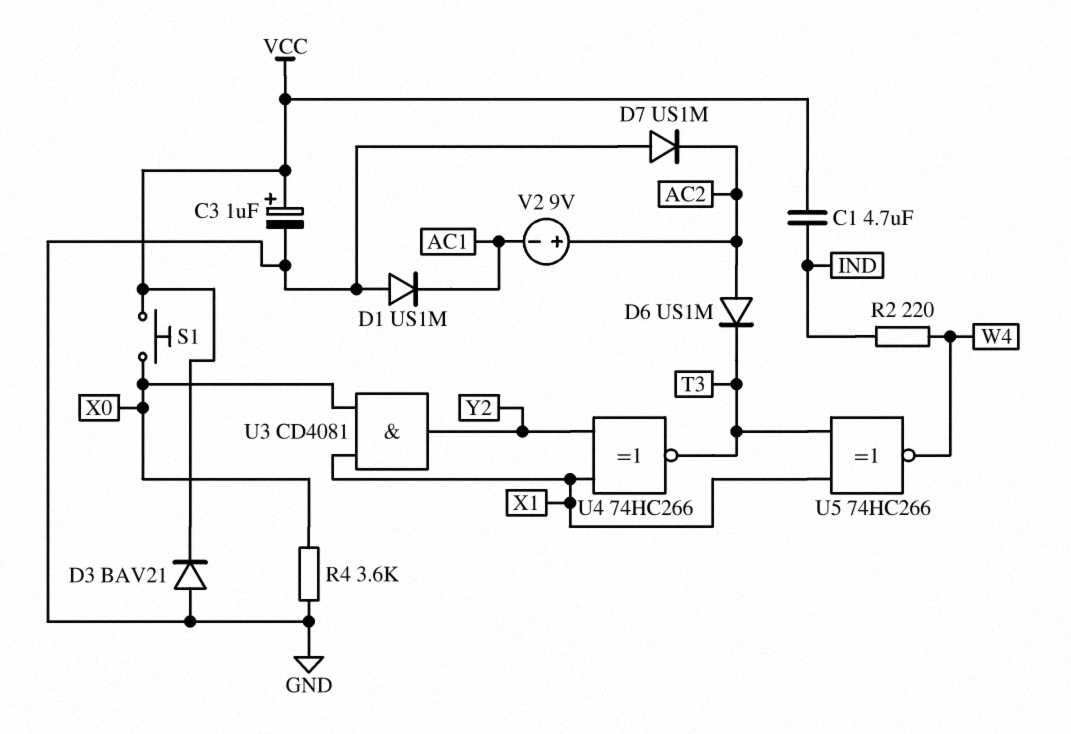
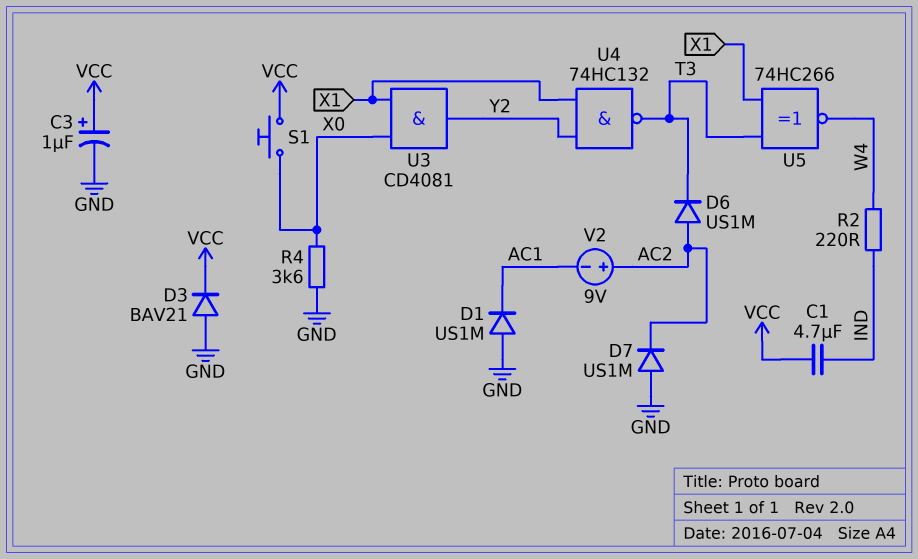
U4: XNOR 74HC266 (in X1, in Y2, out T3) -> NAND 74HC132 (in X1, in Y2, out T3)

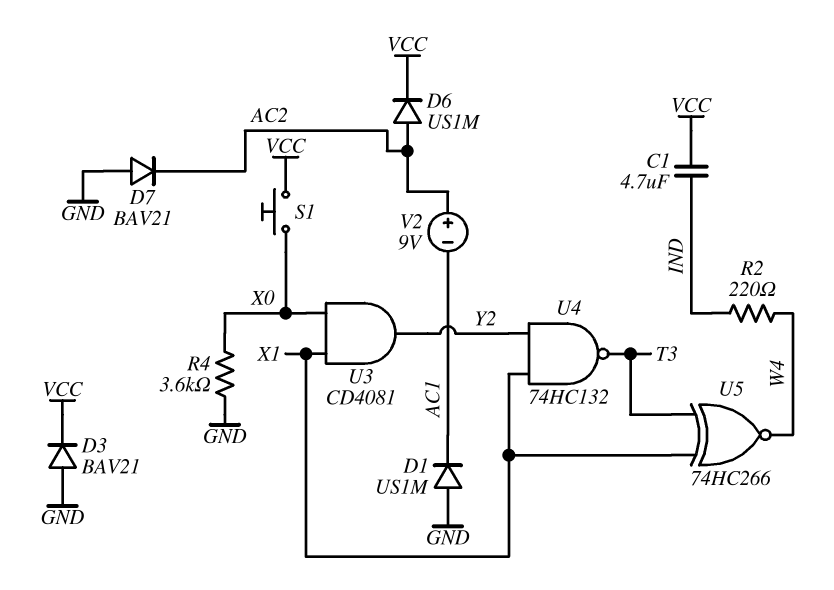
C3: 1uF (plus VCC, minus GND) -> none
D6: diode US1M (A AC2, K T3) -> diode US1M (A AC2, K VCC)
D7: diode US1M (A GND, K AC2) -> diode BAV21 (A GND, K AC2)

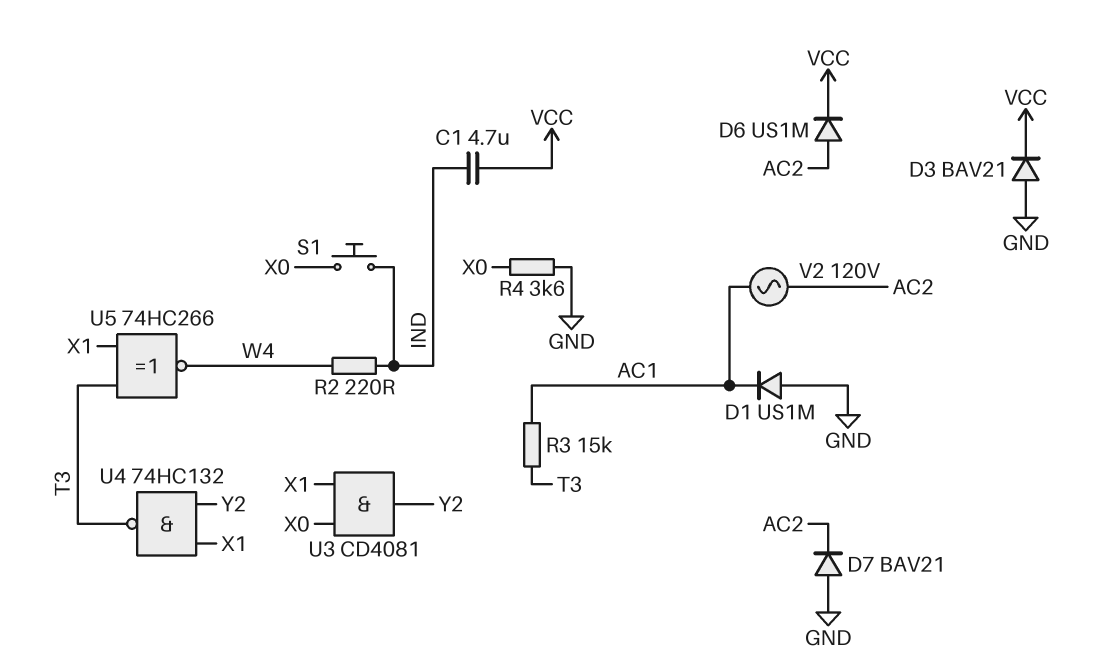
R3: none -> 15k (AC1, T3)
S1: button (VCC, X0) -> button (IND, X0)
V2: 9V (plus AC2, minus AC1) -> AC 120V (AC1, AC2)

